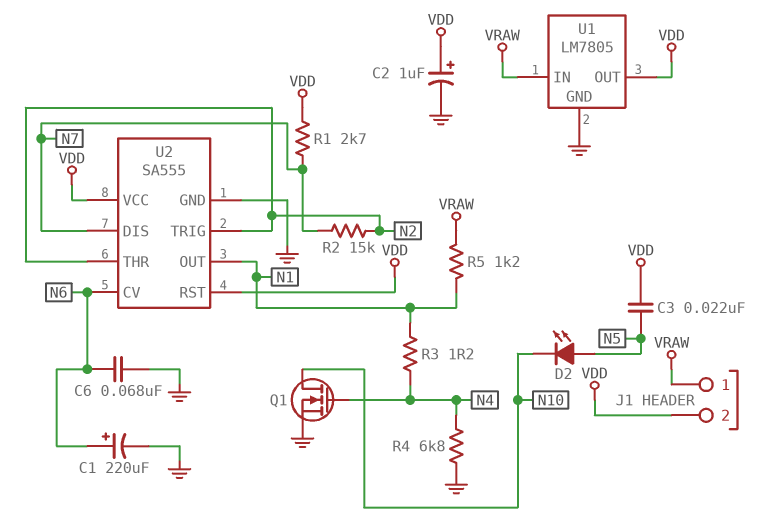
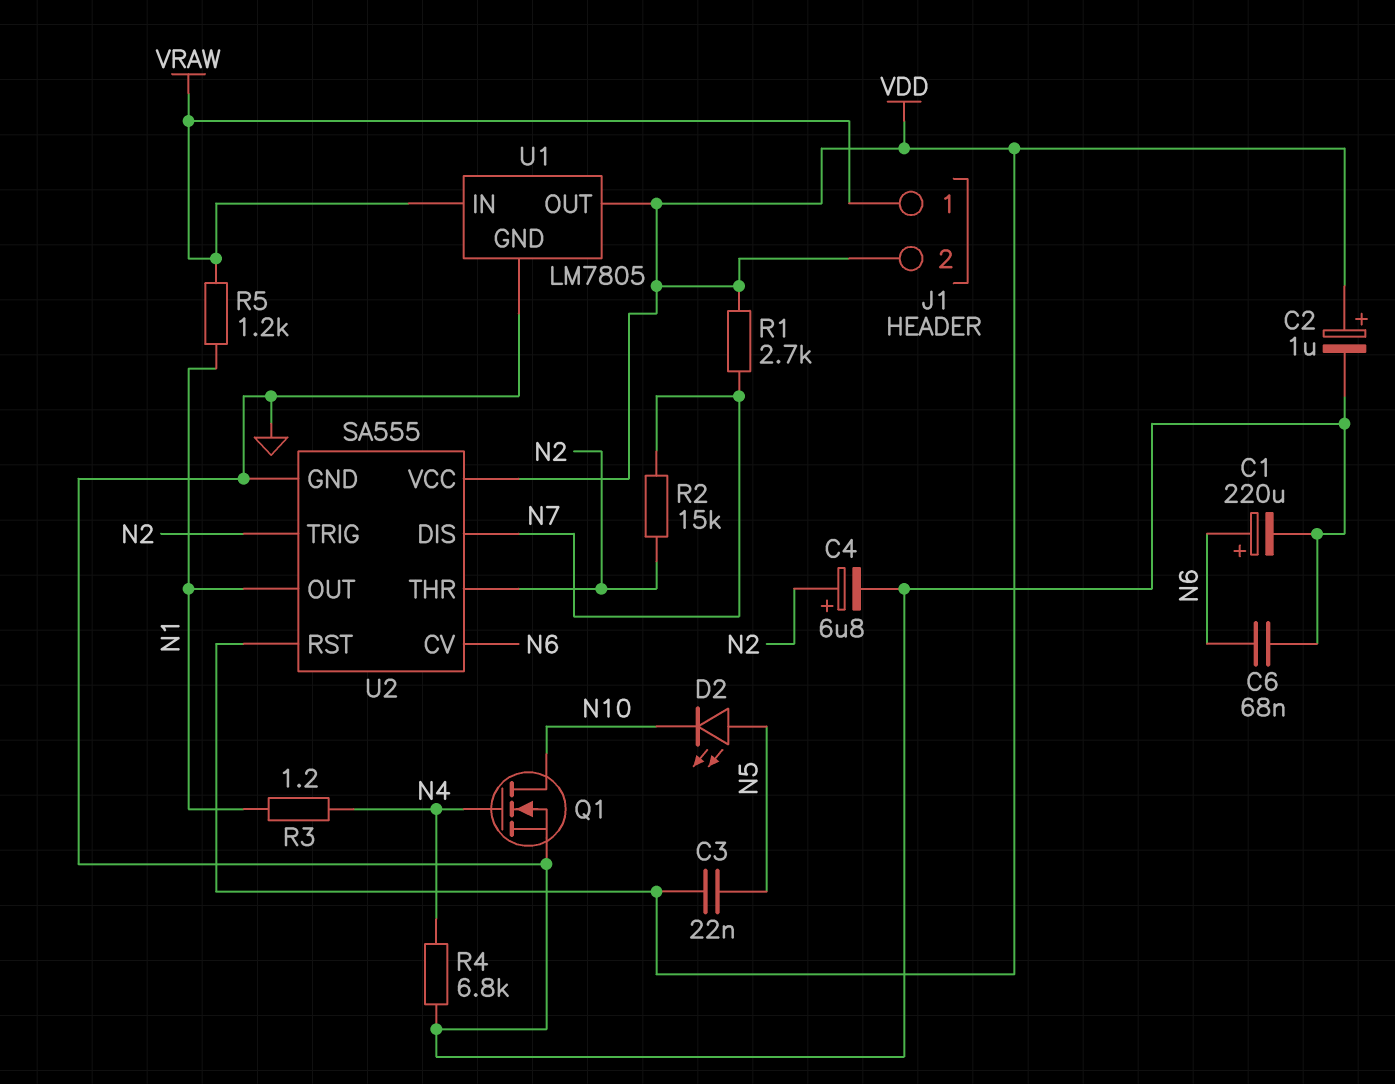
C4: none -> 6.8uF (plus N2, minus GND)

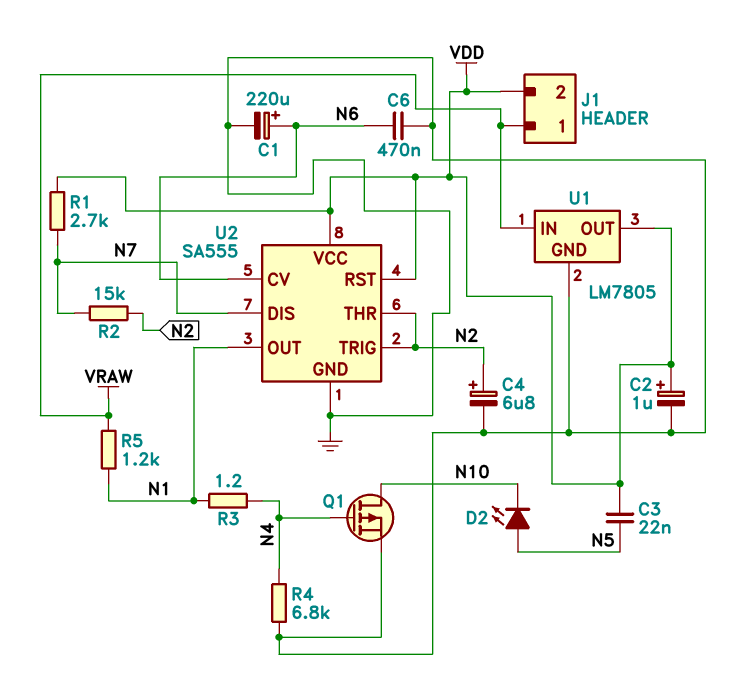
C6: 68nF (GND, N6) -> 470nF (GND, N6)
Q1: NMOS (G N4, D N10, S GND) -> PMOS (G N4, D N10, S GND)

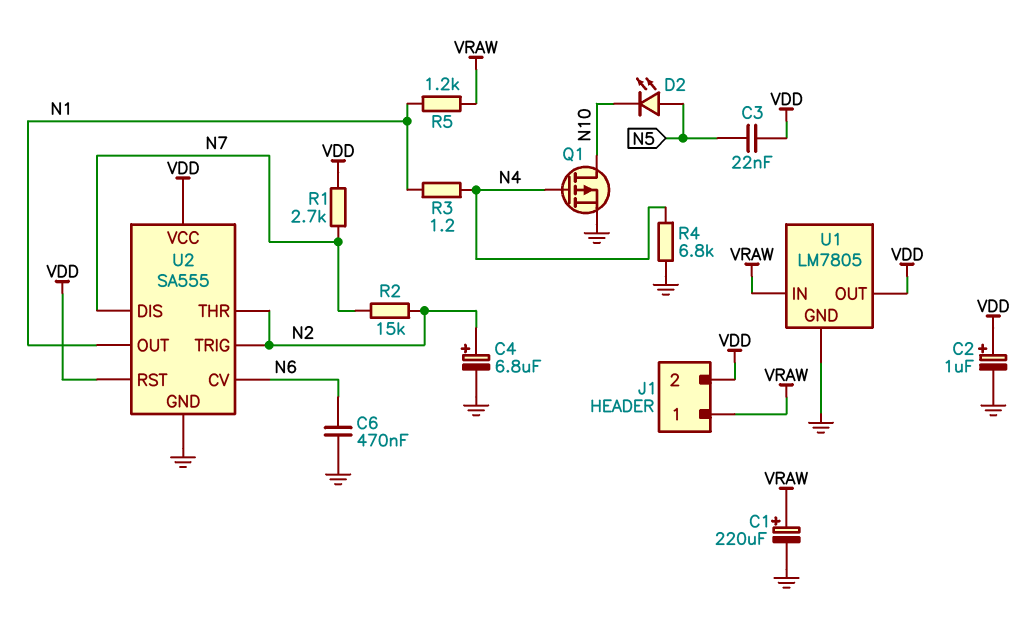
C1: 220uF (plus N6, minus GND) -> 220uF (plus VRAW, minus GND)

